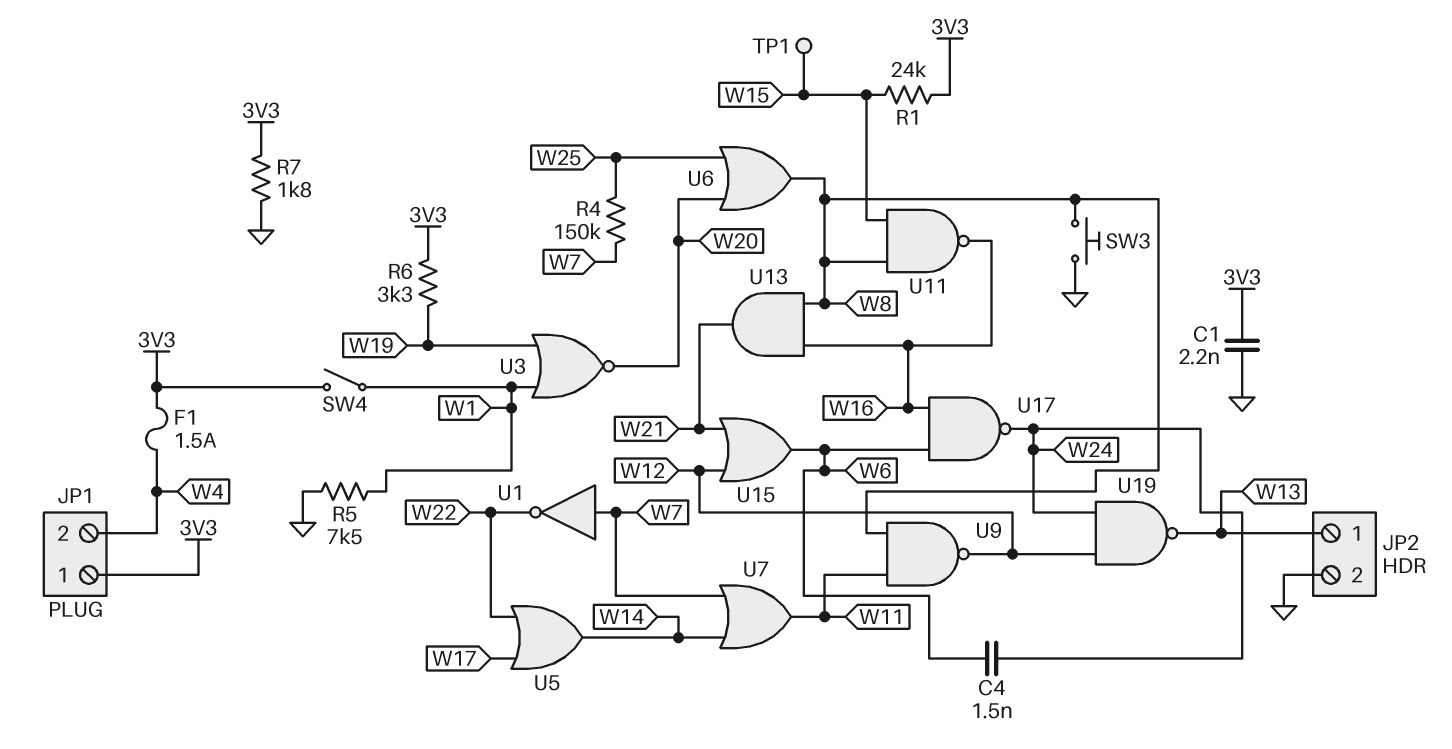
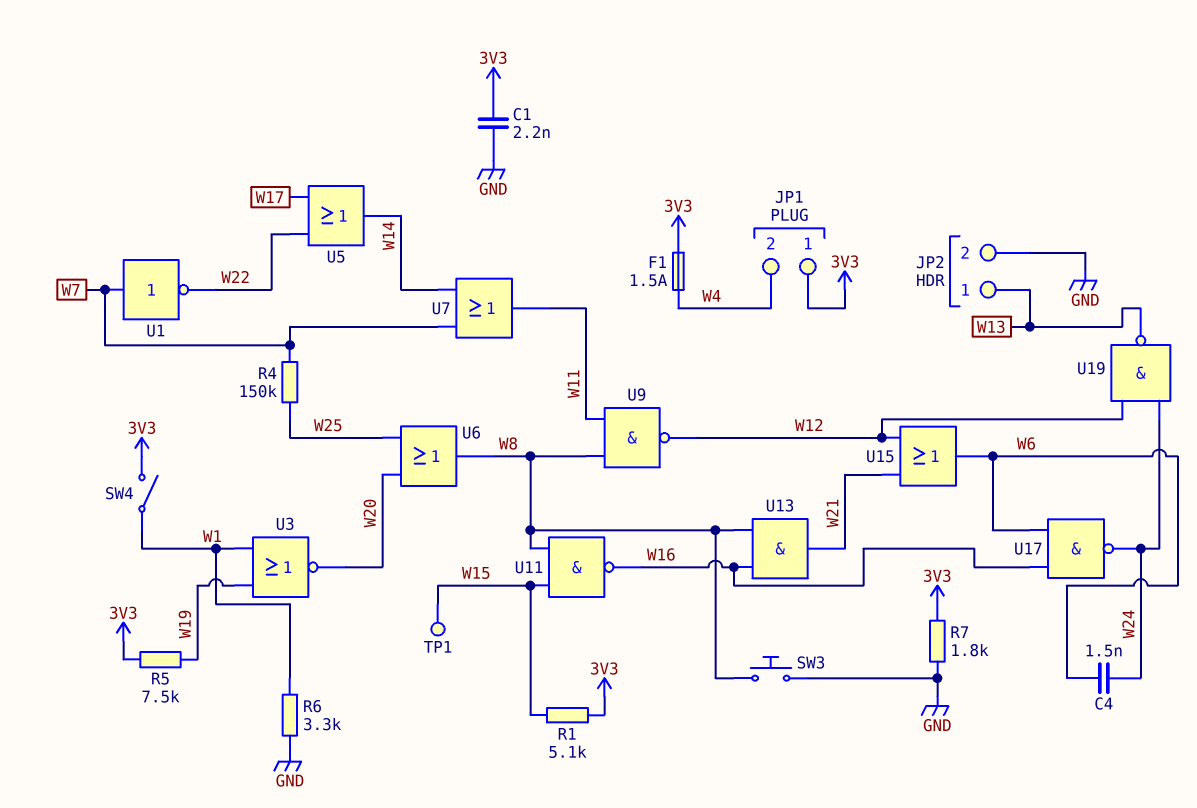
R1: 24k (3V3, W15) -> 5.1k (3V3, W15)
R5: 7.5k (GND, W1) -> 7.5k (3V3, W19)
R6: 3.3k (3V3, W19) -> 3.3k (GND, W1)

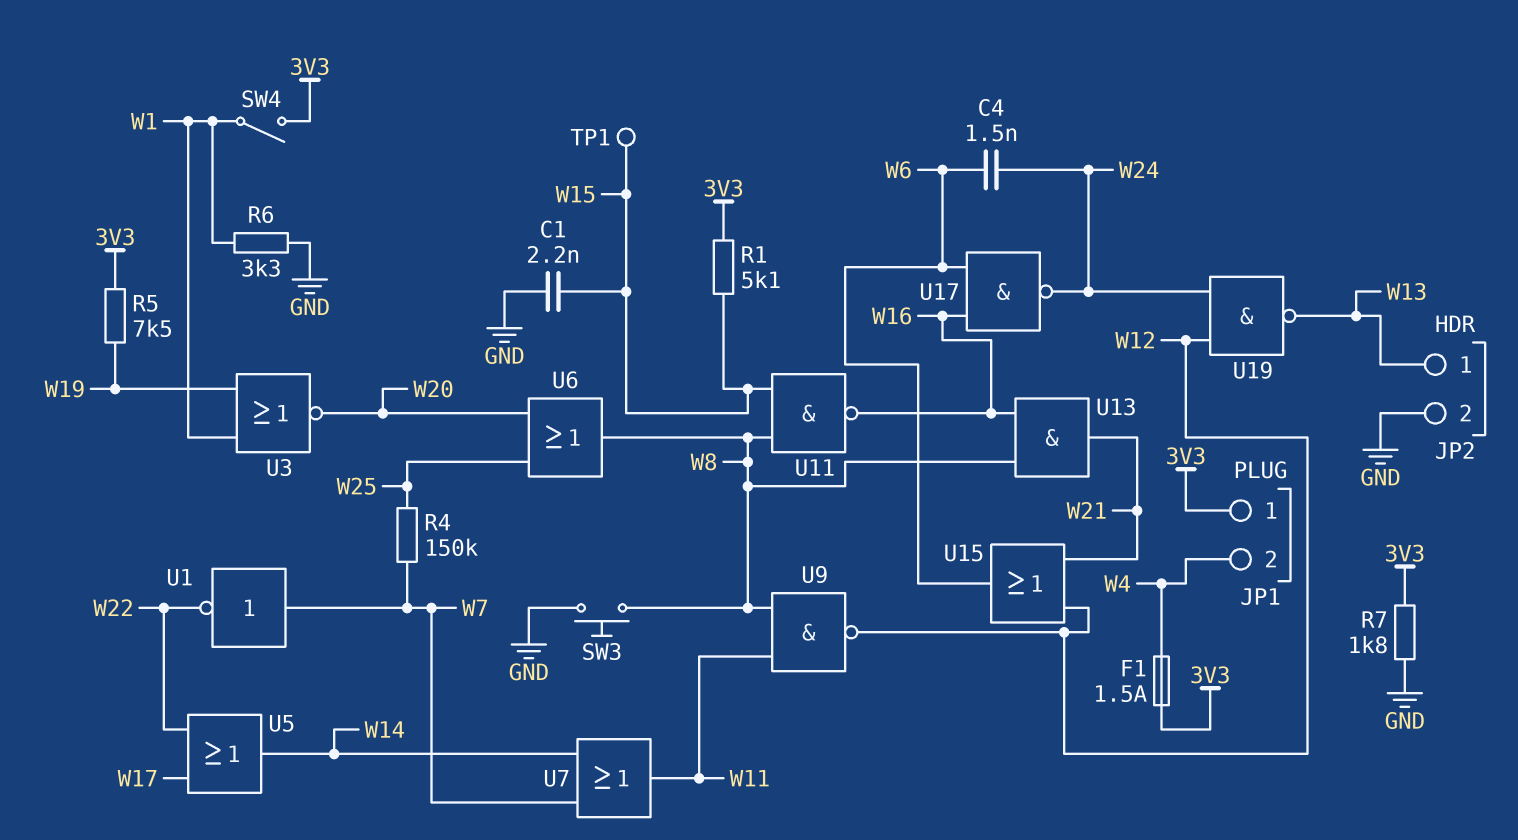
C1: 2.2nF (3V3, GND) -> 2.2nF (GND, W15)

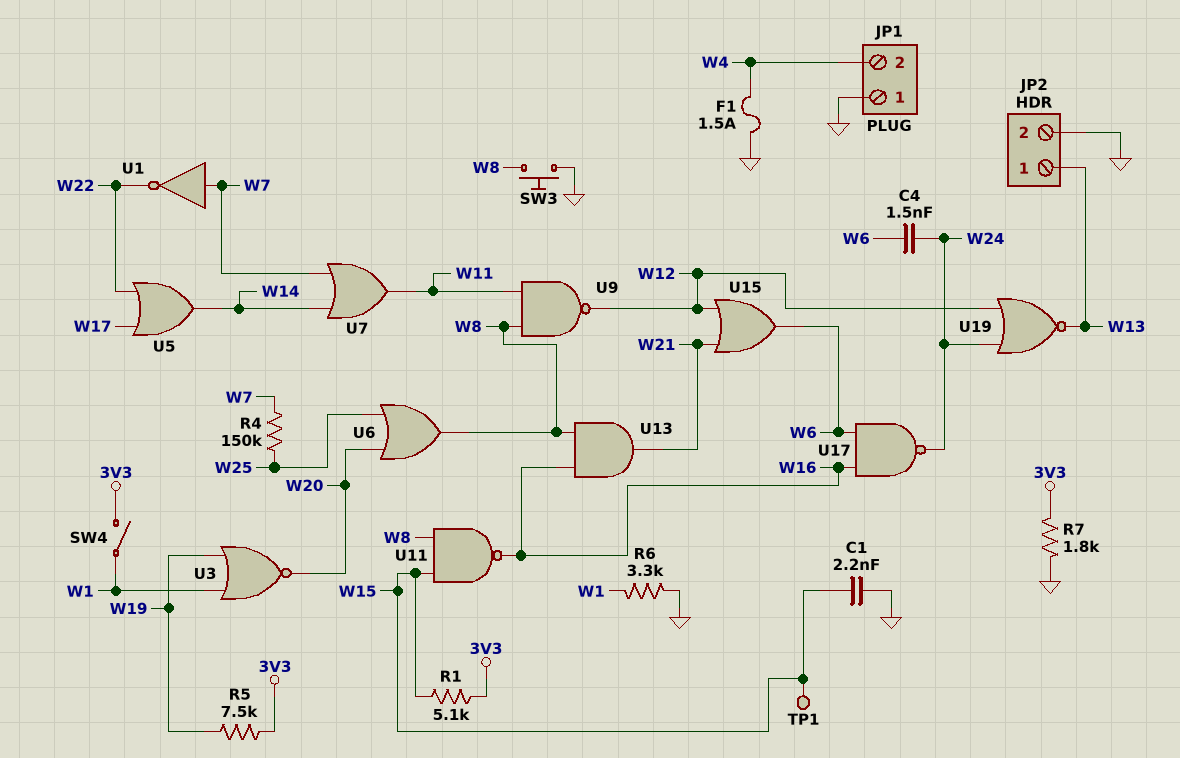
F1: 1.5A (3V3, W4) -> 1.5A (GND, W4)
JP1 pin 1: 3V3 -> GND
U19: NAND (in W12, in W24, out W13) -> NOR (in W12, in W24, out W13)

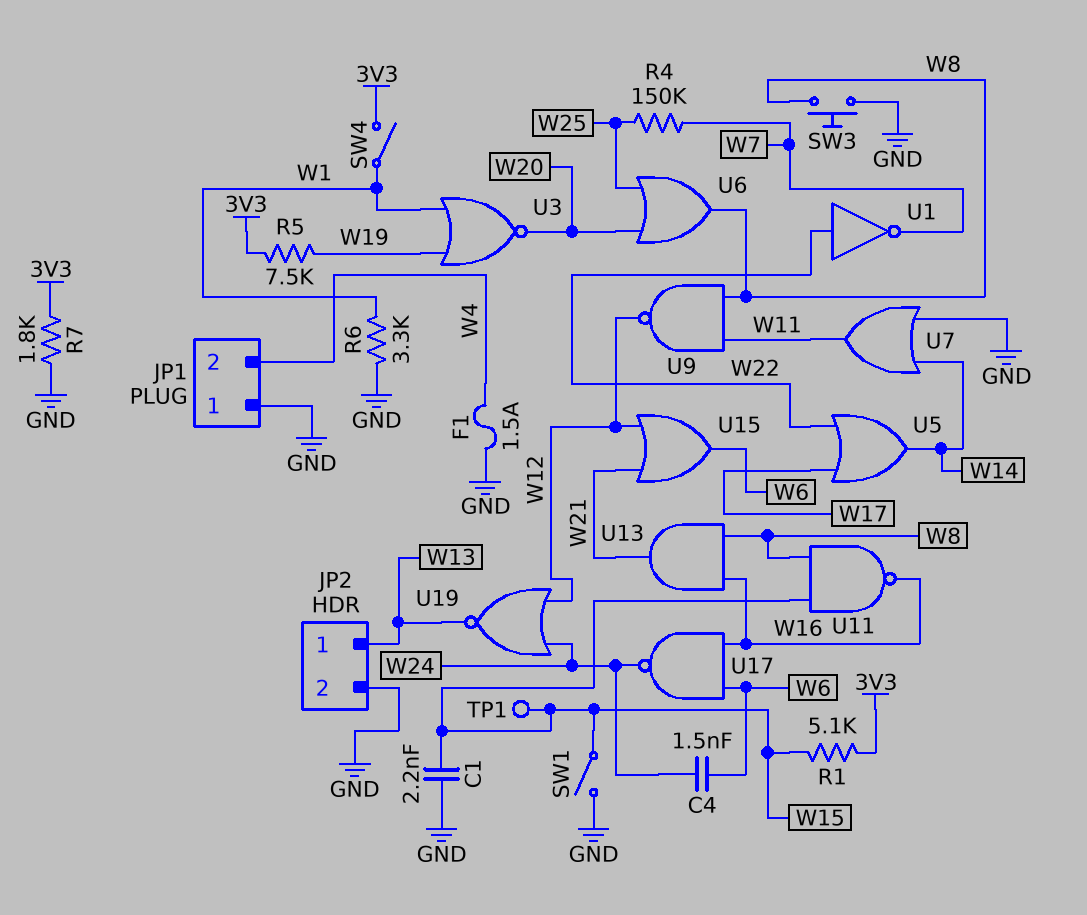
SW1: none -> switch (GND, W15)
U1: NOT (in W7, out W22) -> NOT (in W22, out W7)
U7: OR (in W7, in W14, out W11) -> OR (in GND, in W14, out W11)

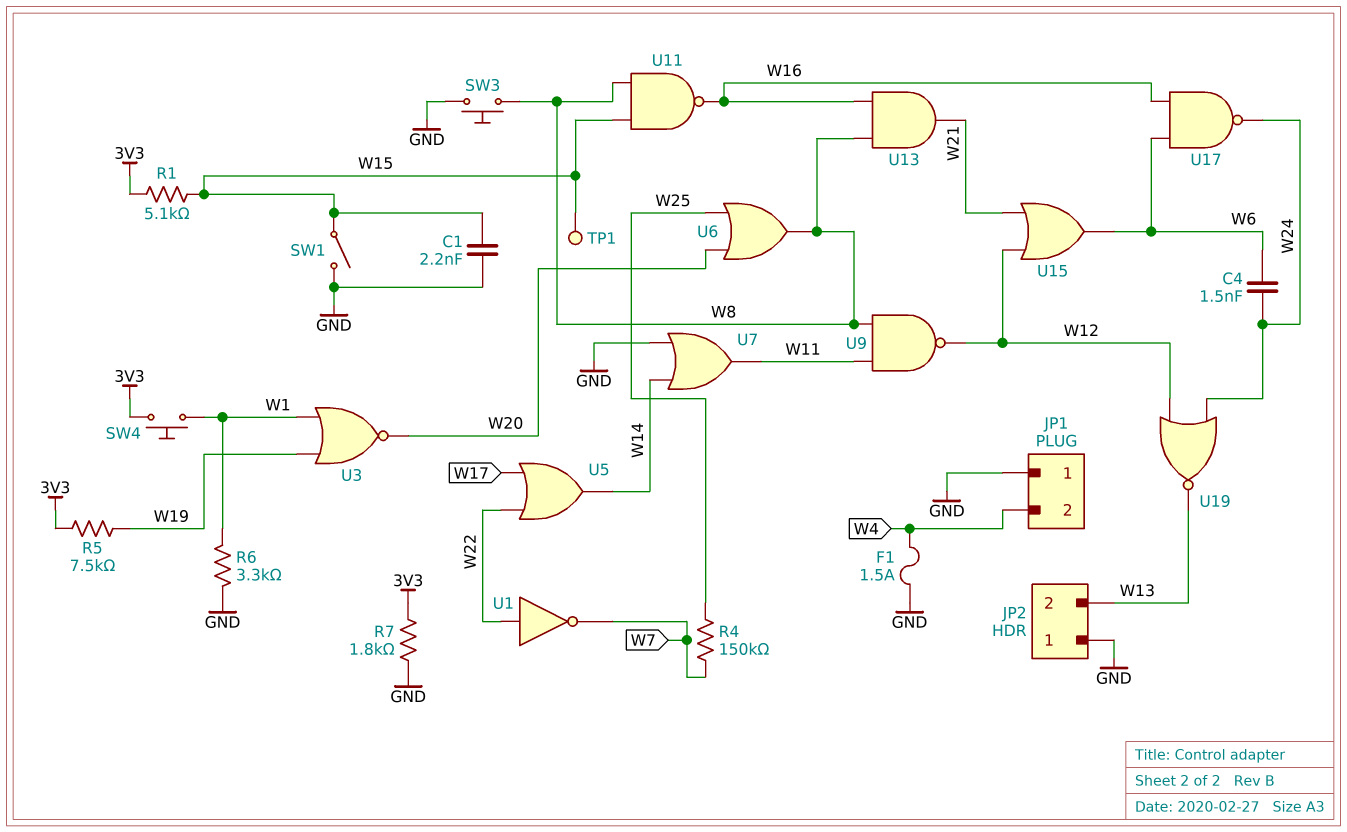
JP2 pin 1: W13 -> GND
JP2 pin 2: GND -> W13
SW4: switch (3V3, W1) -> button (3V3, W1)

